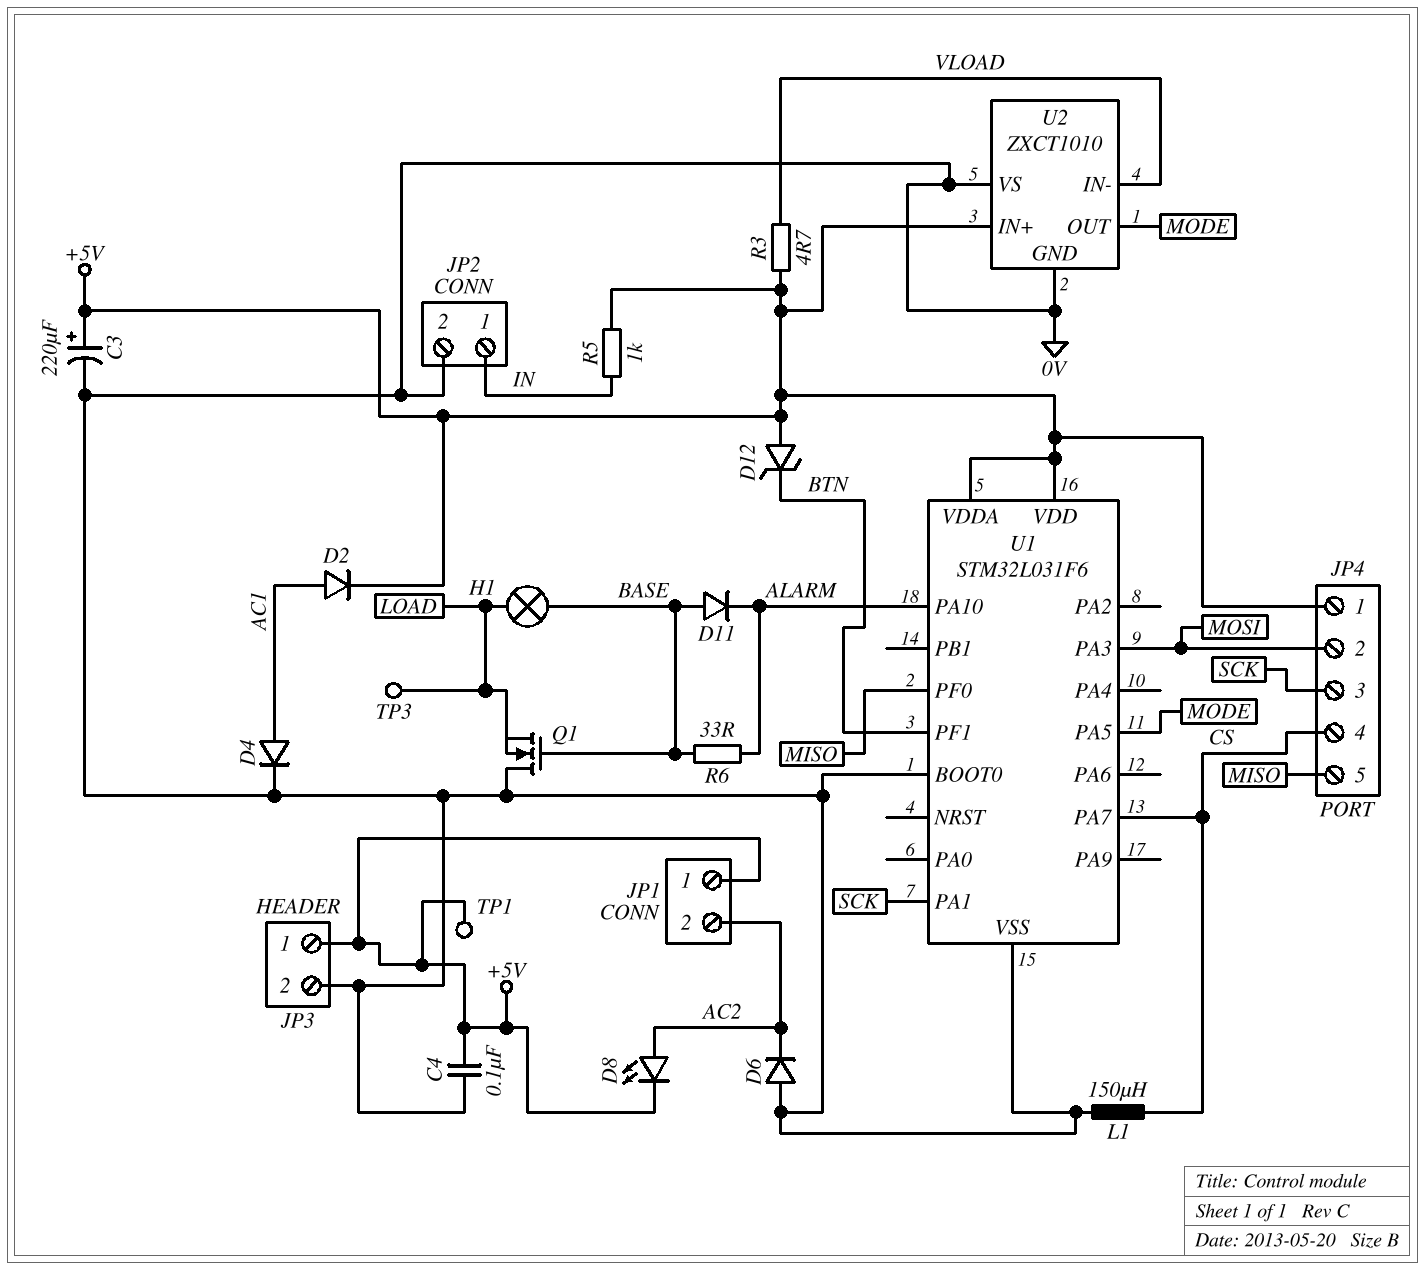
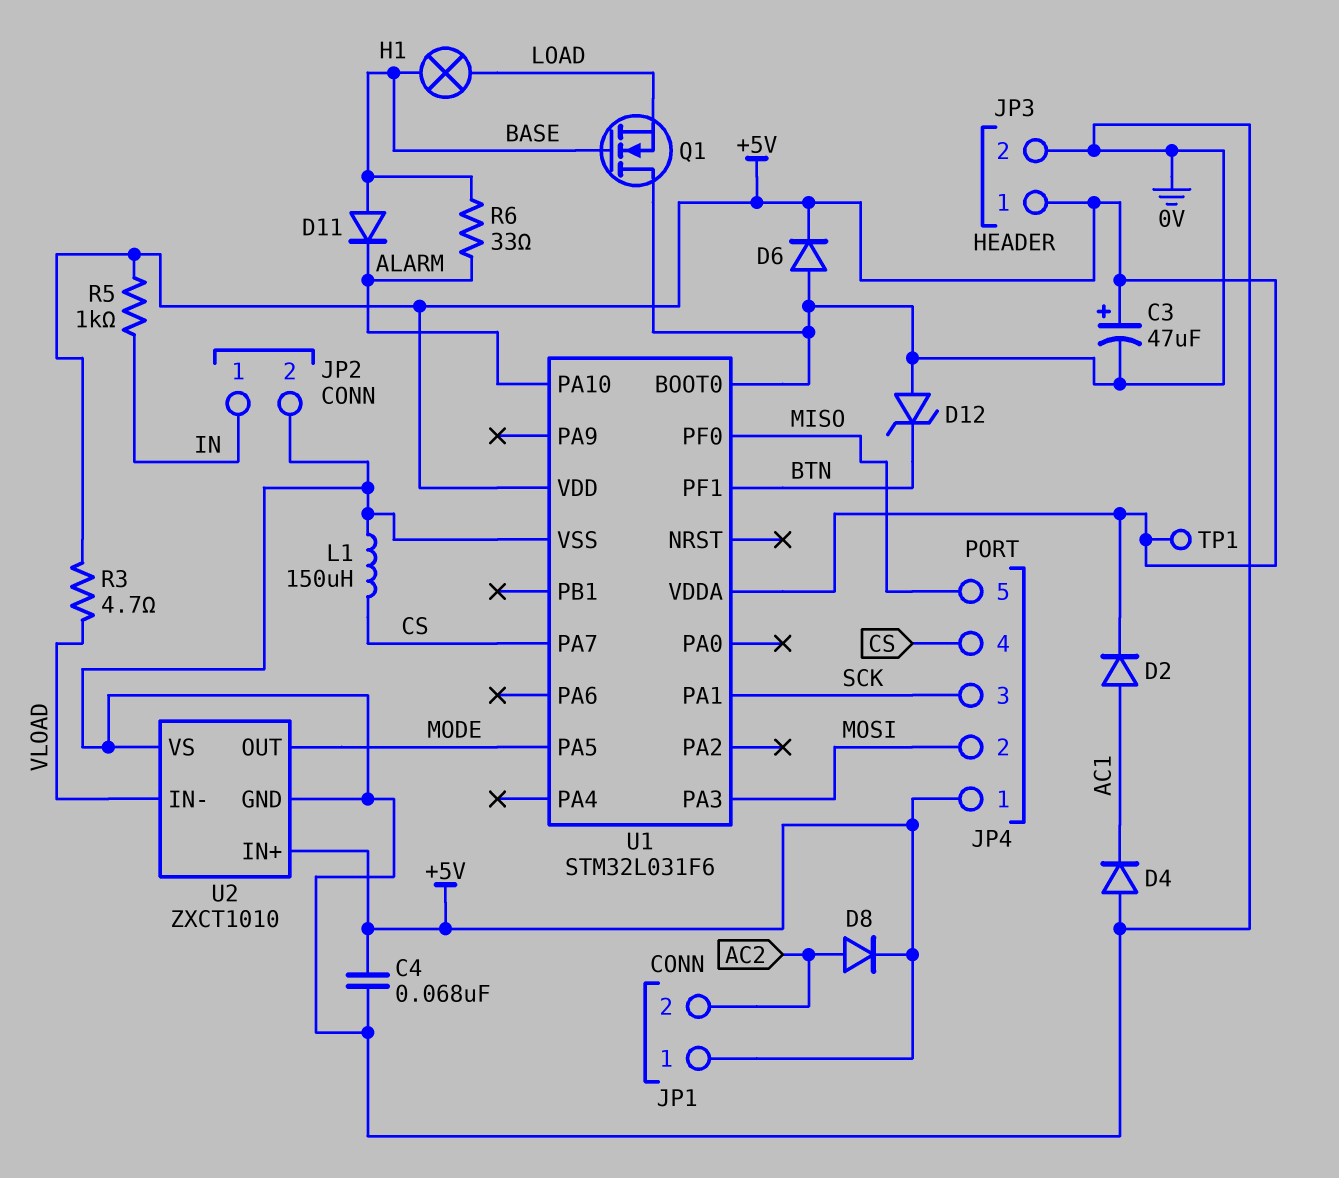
C3: 220uF (plus +5V, minus 0V) -> 47uF (plus +5V, minus 0V)
C4: 100nF (+5V, 0V) -> 68nF (+5V, 0V)
D4: diode (A AC1, K 0V) -> diode (A 0V, K AC1)
D6: diode (A 0V, K AC2) -> diode (A 0V, K +5V)
D8: LED (A AC2, K +5V) -> diode (A AC2, K +5V)
D12: zener (A +5V, K BTN) -> zener (A 0V, K BTN)
TP3: test point (LOAD) -> none

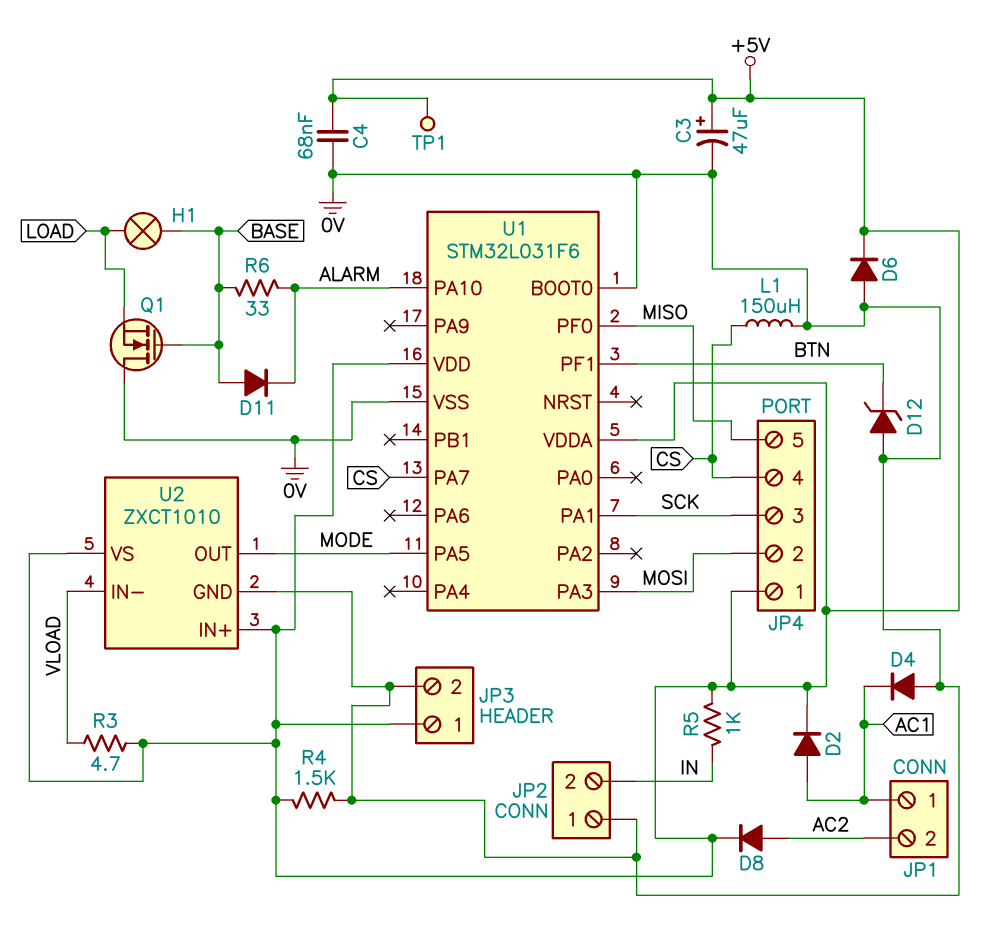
JP1 pin 1: +5V -> AC1
JP2 pin 1: IN -> 0V
JP2 pin 2: 0V -> IN
R4: none -> 1.5k (+5V, 0V)
U2 pin VS: 0V -> +5V

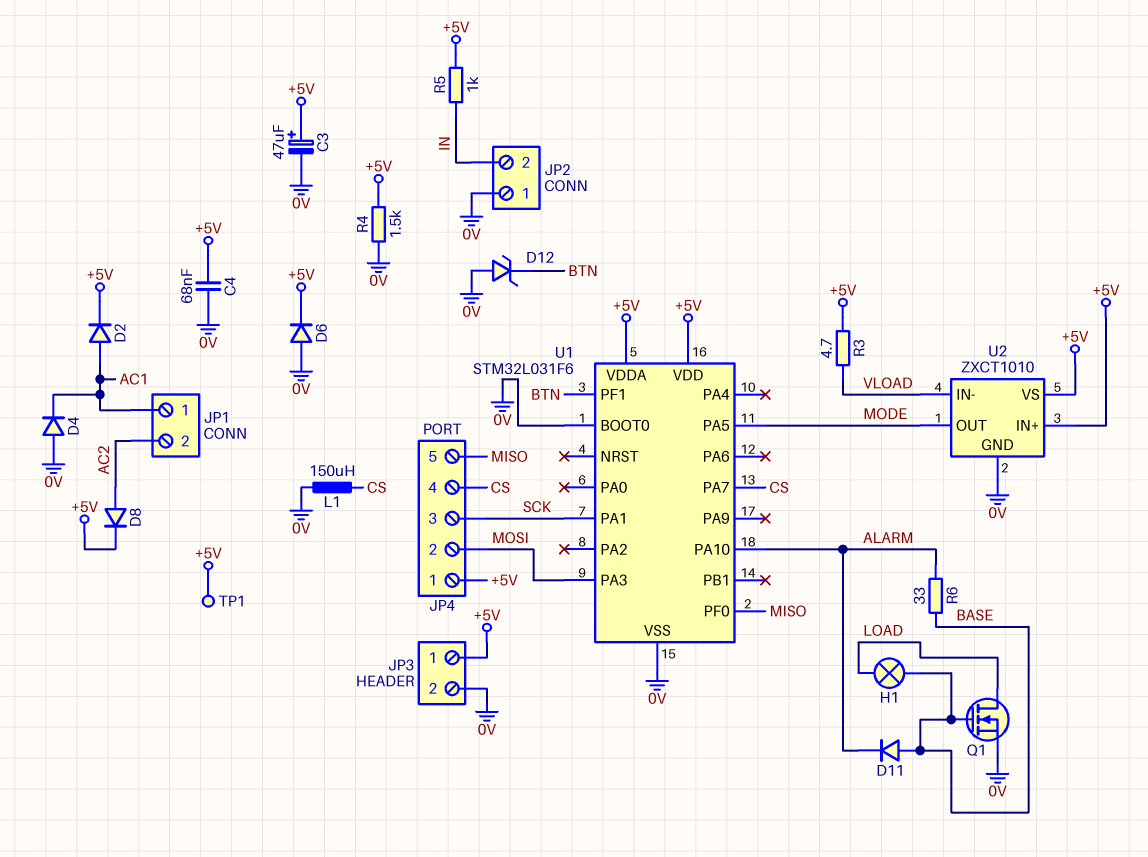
Q1: NMOS (G BASE, D 0V, S LOAD) -> NMOS (G BASE, D LOAD, S 0V)

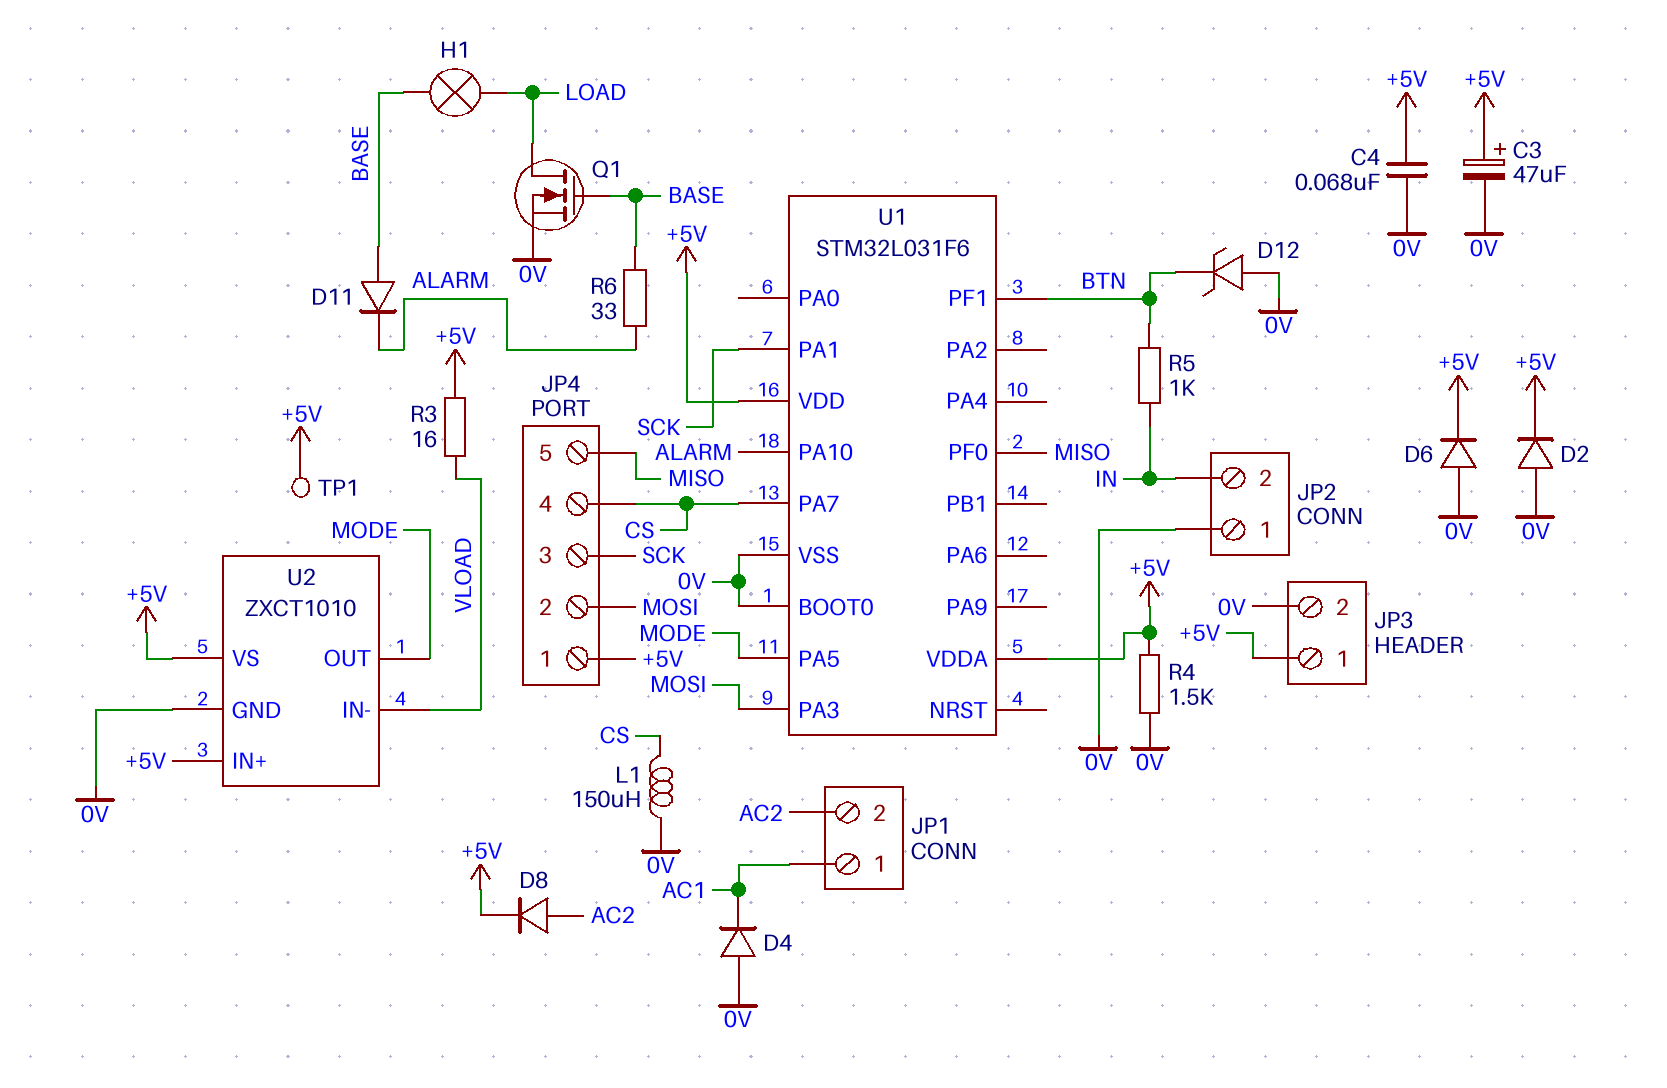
D2: diode (A AC1, K +5V) -> diode (A 0V, K +5V)
R3: 4.7 (+5V, VLOAD) -> 16 (+5V, VLOAD)
R5: 1k (+5V, IN) -> 1k (BTN, IN)

